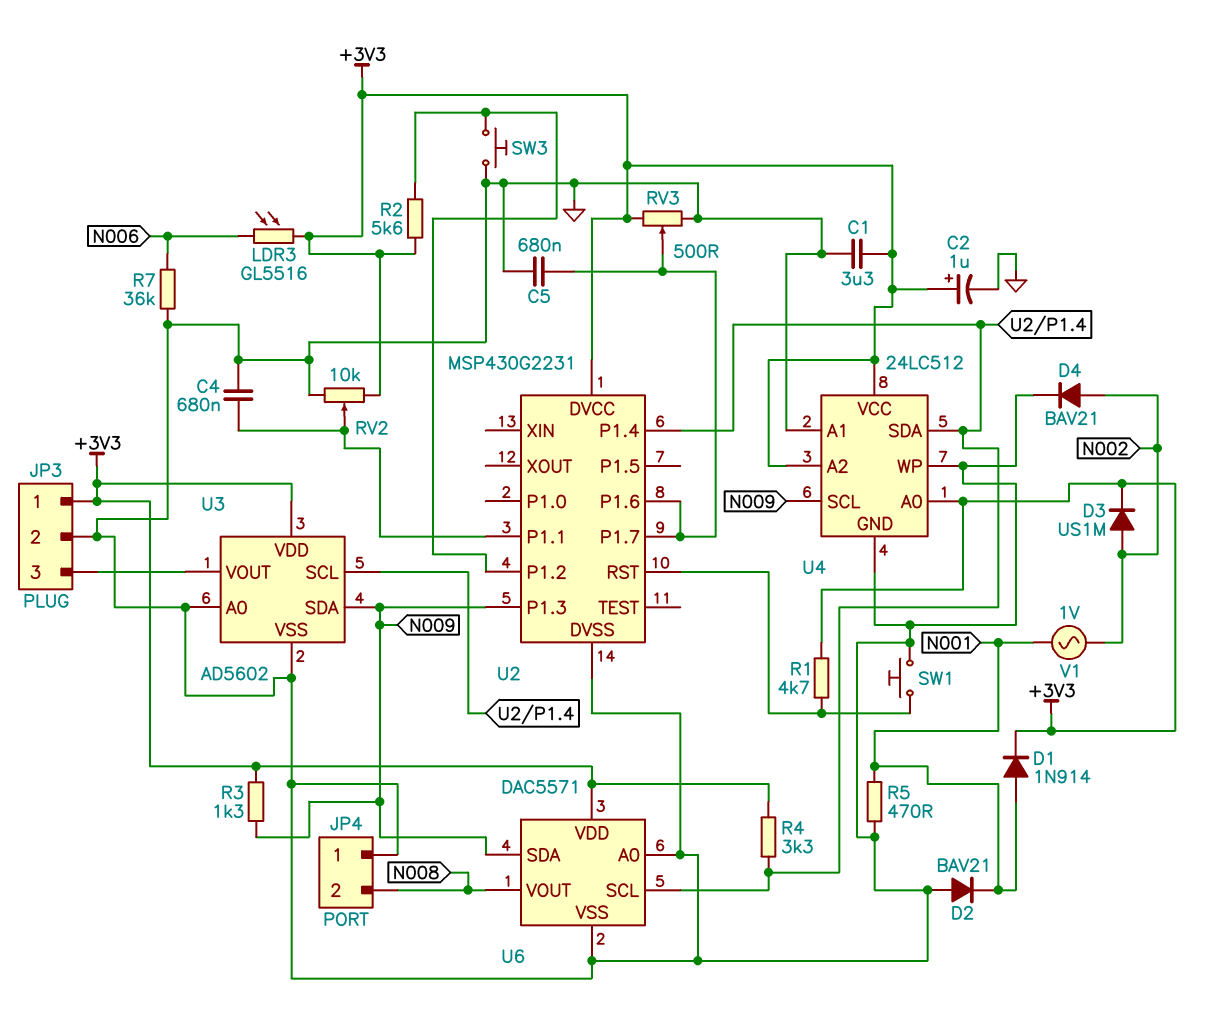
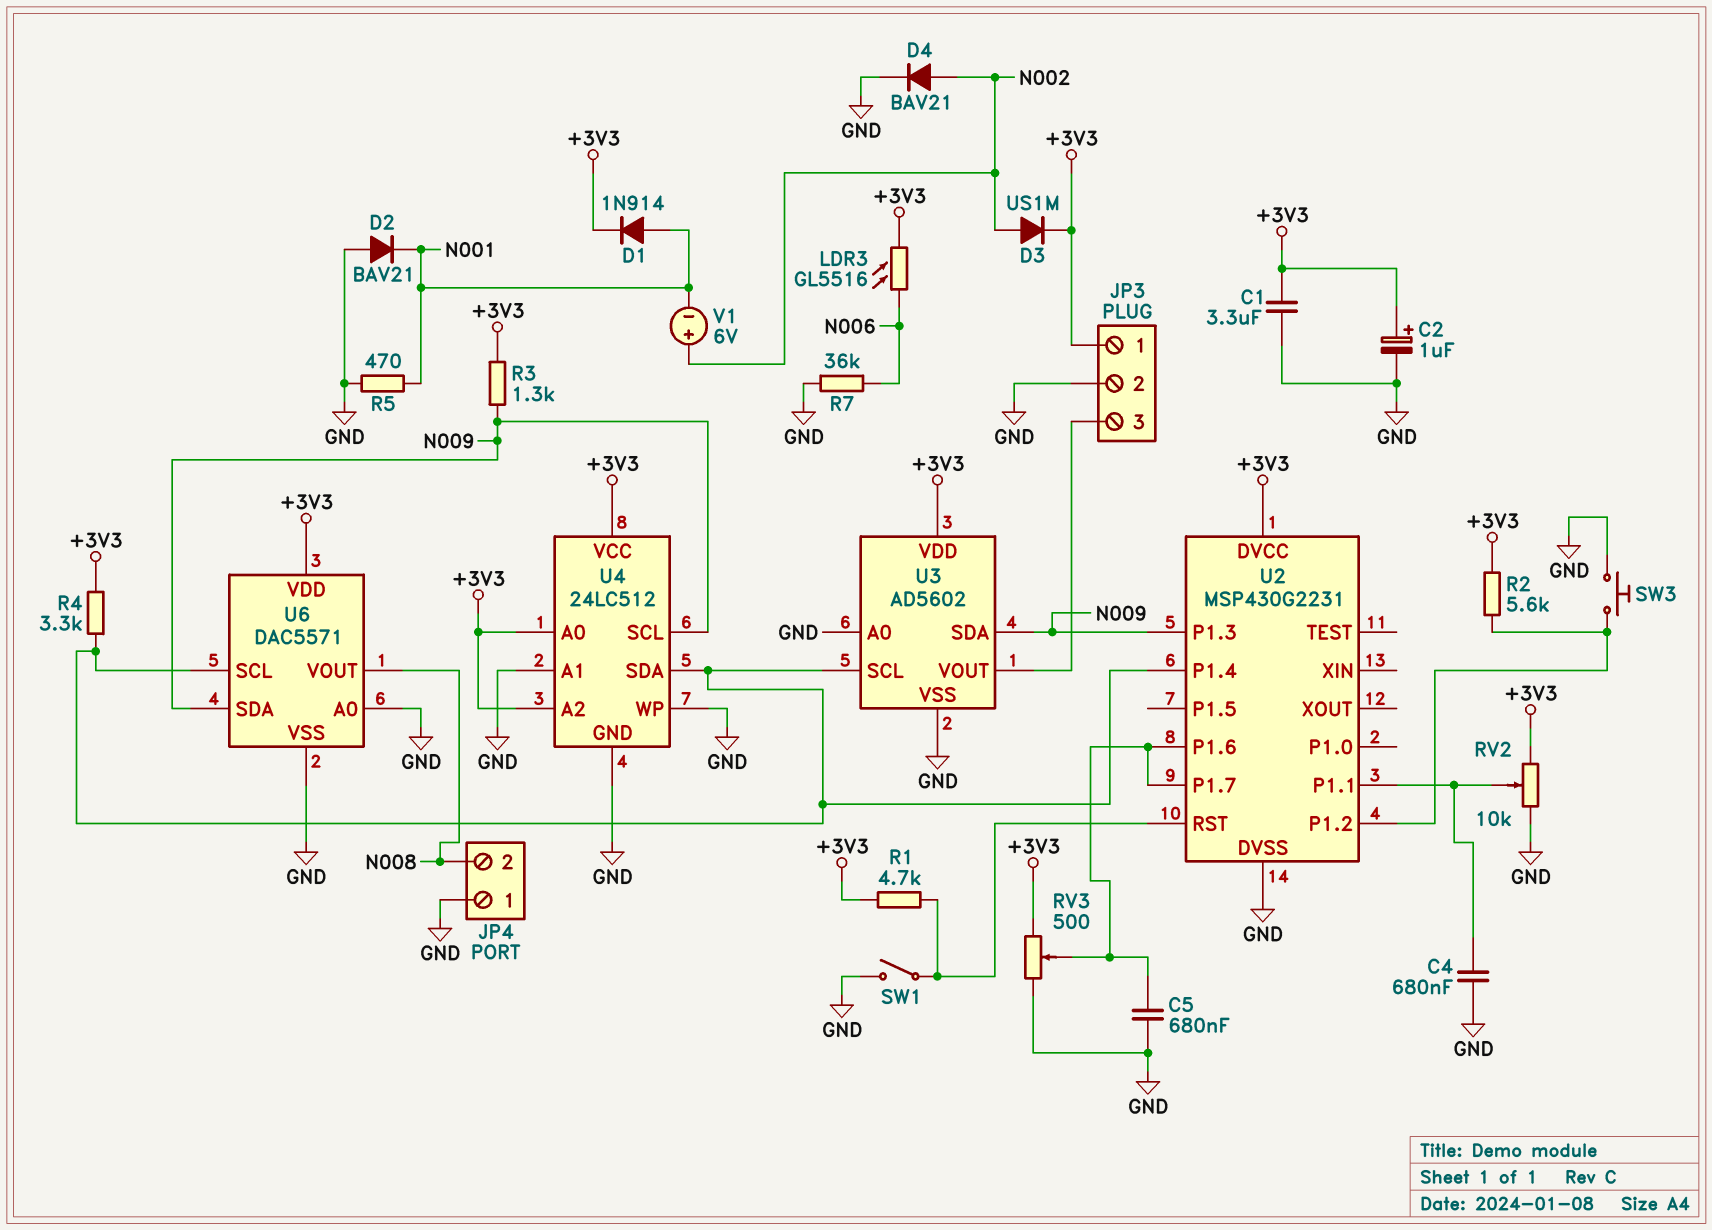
SW1: button (GND, U2/RST) -> switch (GND, U2/RST)
V1: AC 1V (N001, N002) -> 6V (plus N002, minus N001)

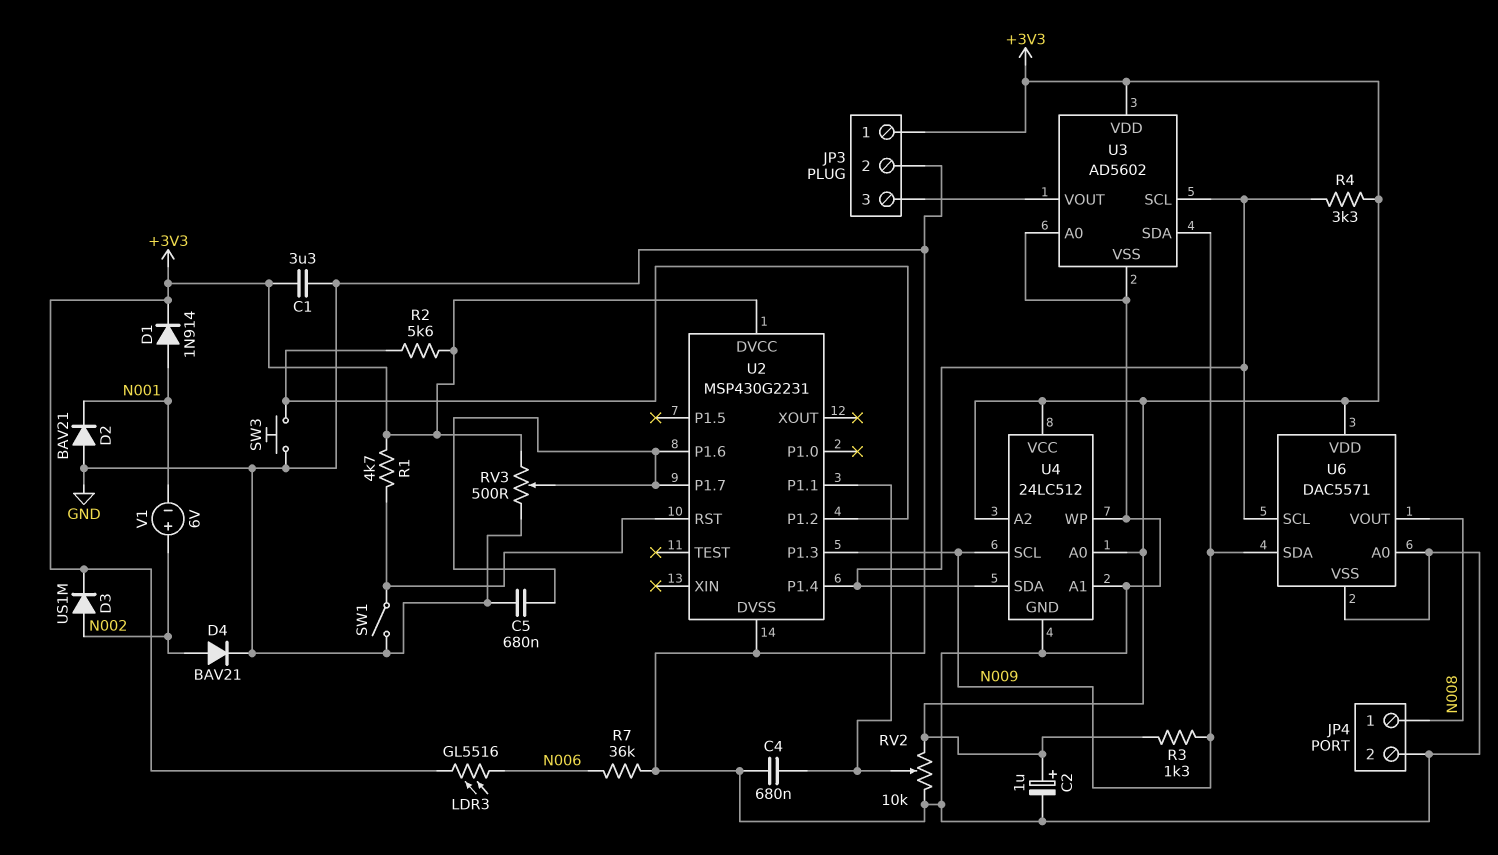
JP4 pin 1: GND -> N008
JP4 pin 2: N008 -> GND
R5: 470 (GND, N001) -> none

